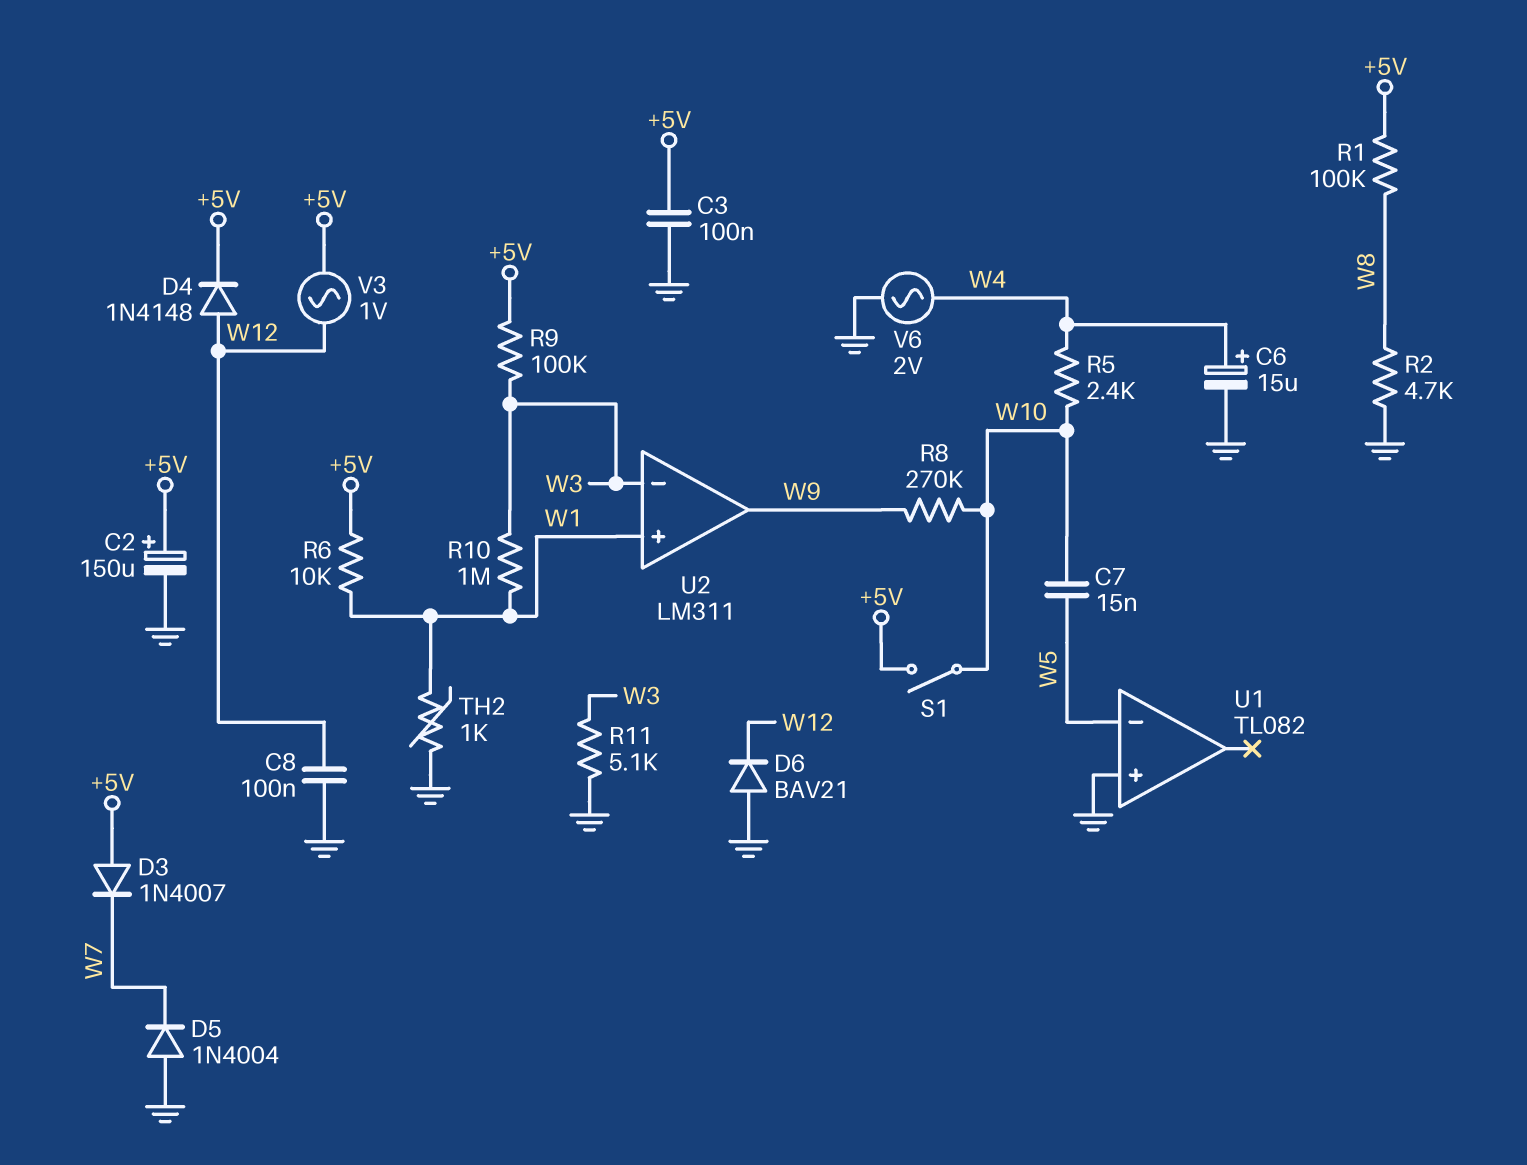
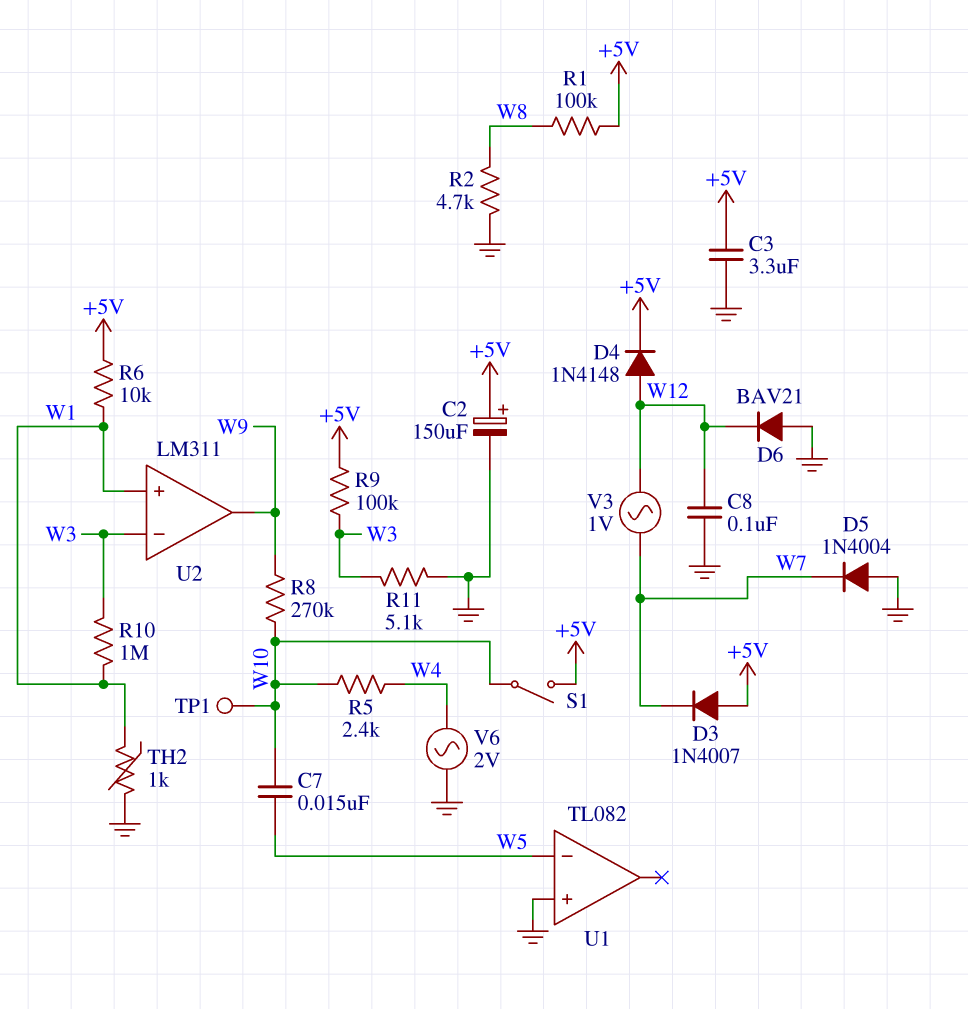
C3: 100nF (+5V, GND) -> 3.3uF (+5V, GND)
C6: 15uF (plus W4, minus GND) -> none
TP1: none -> test point (W10)
V3: AC 1V (+5V, W12) -> AC 1V (W7, W12)

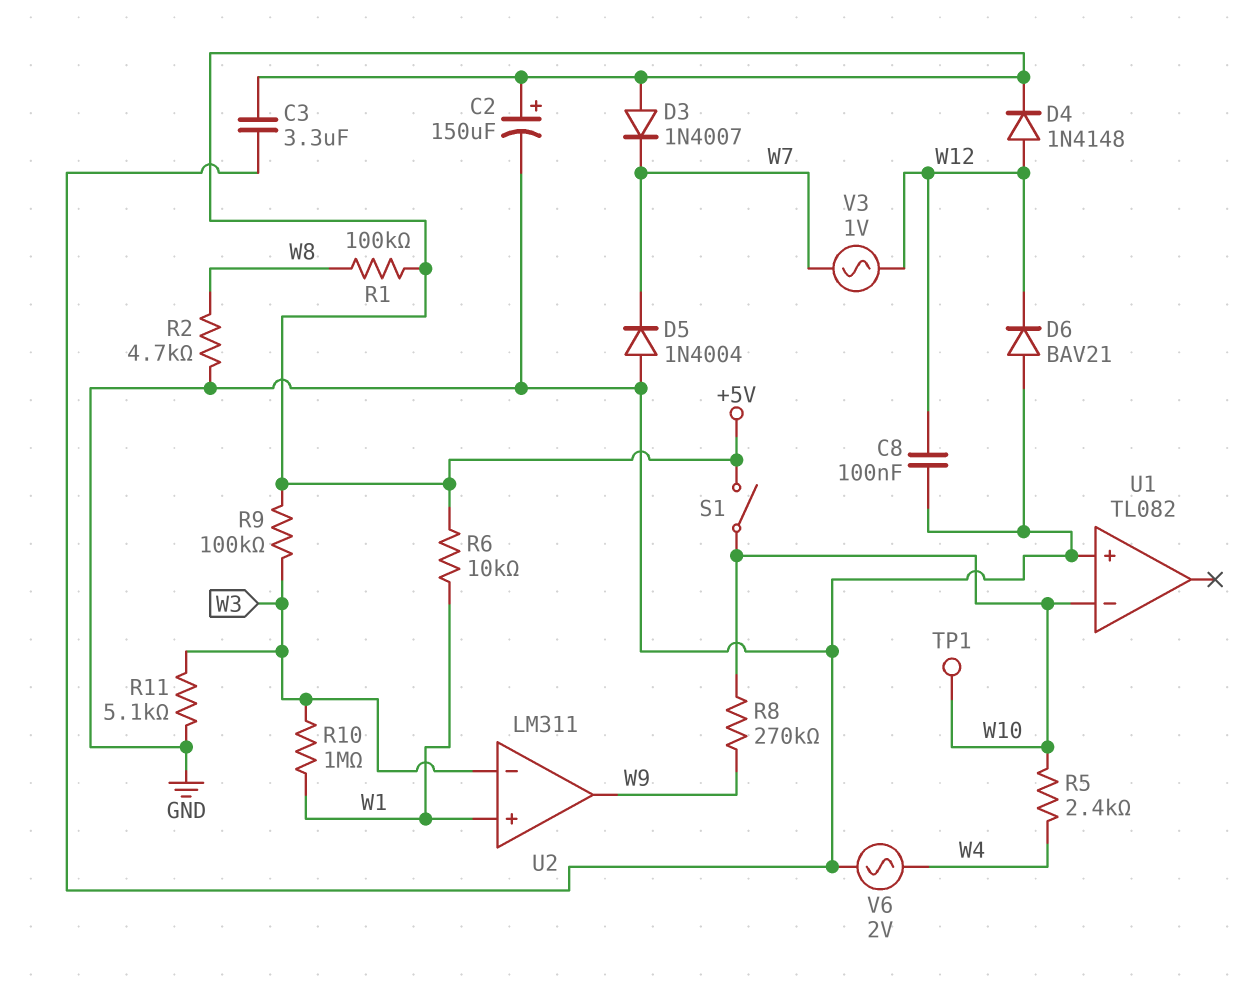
C7: 15nF (W5, W10) -> none
TH2: 1k (GND, W1) -> none
U1 pin in-: W5 -> W10

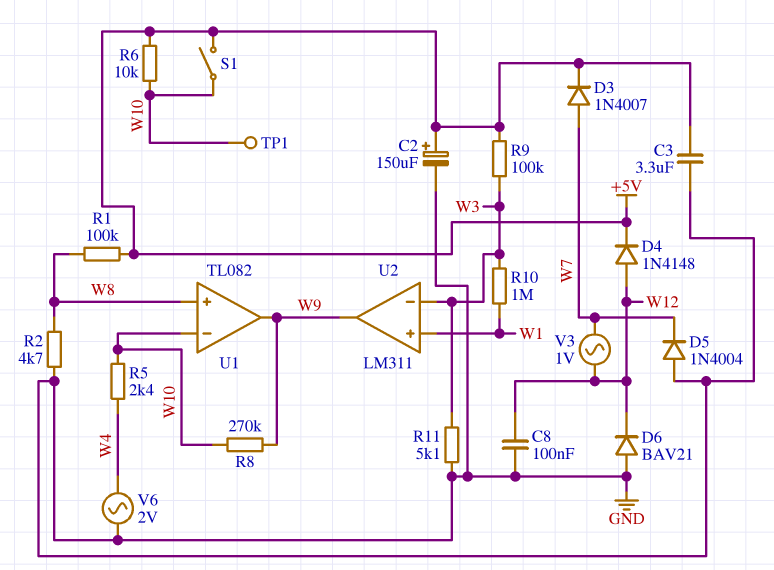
D3: diode 1N4007 (A +5V, K W7) -> diode 1N4007 (A W7, K +5V)
R6: 10k (+5V, W1) -> 10k (+5V, W10)
U1 pin in+: GND -> W8
U1 pin out: none -> W9

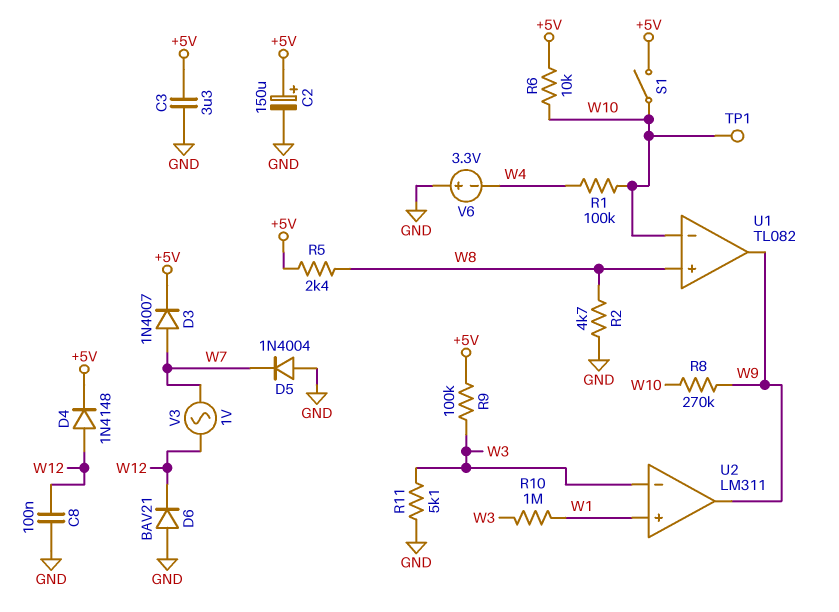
R1: 100k (+5V, W8) -> 100k (W4, W10)
R5: 2.4k (W4, W10) -> 2.4k (+5V, W8)
V6: AC 2V (GND, W4) -> 3.3V (plus GND, minus W4)

